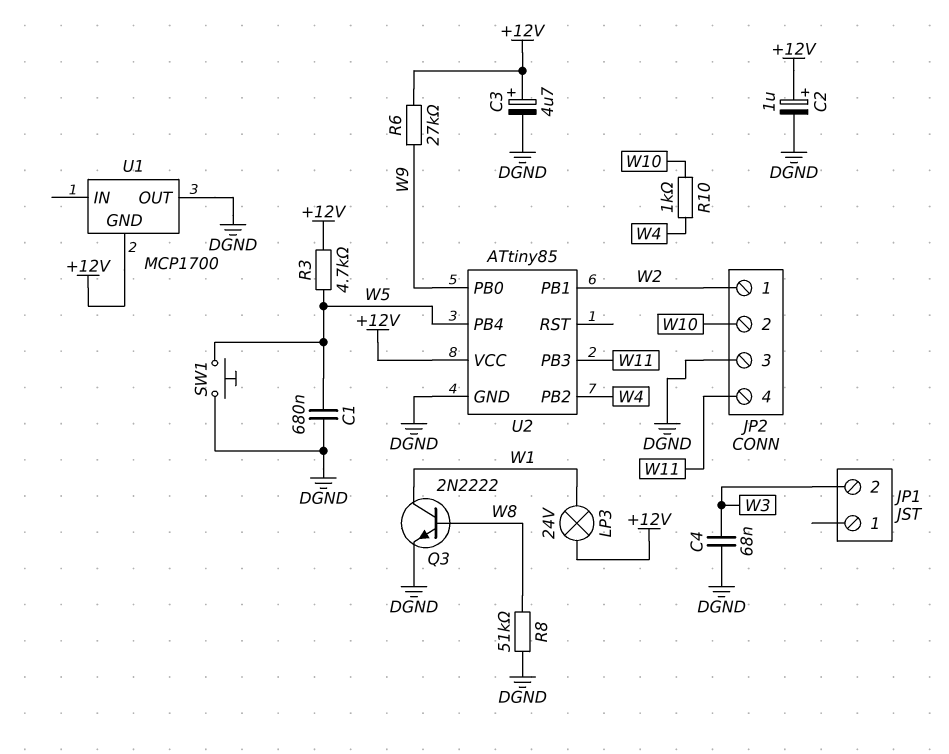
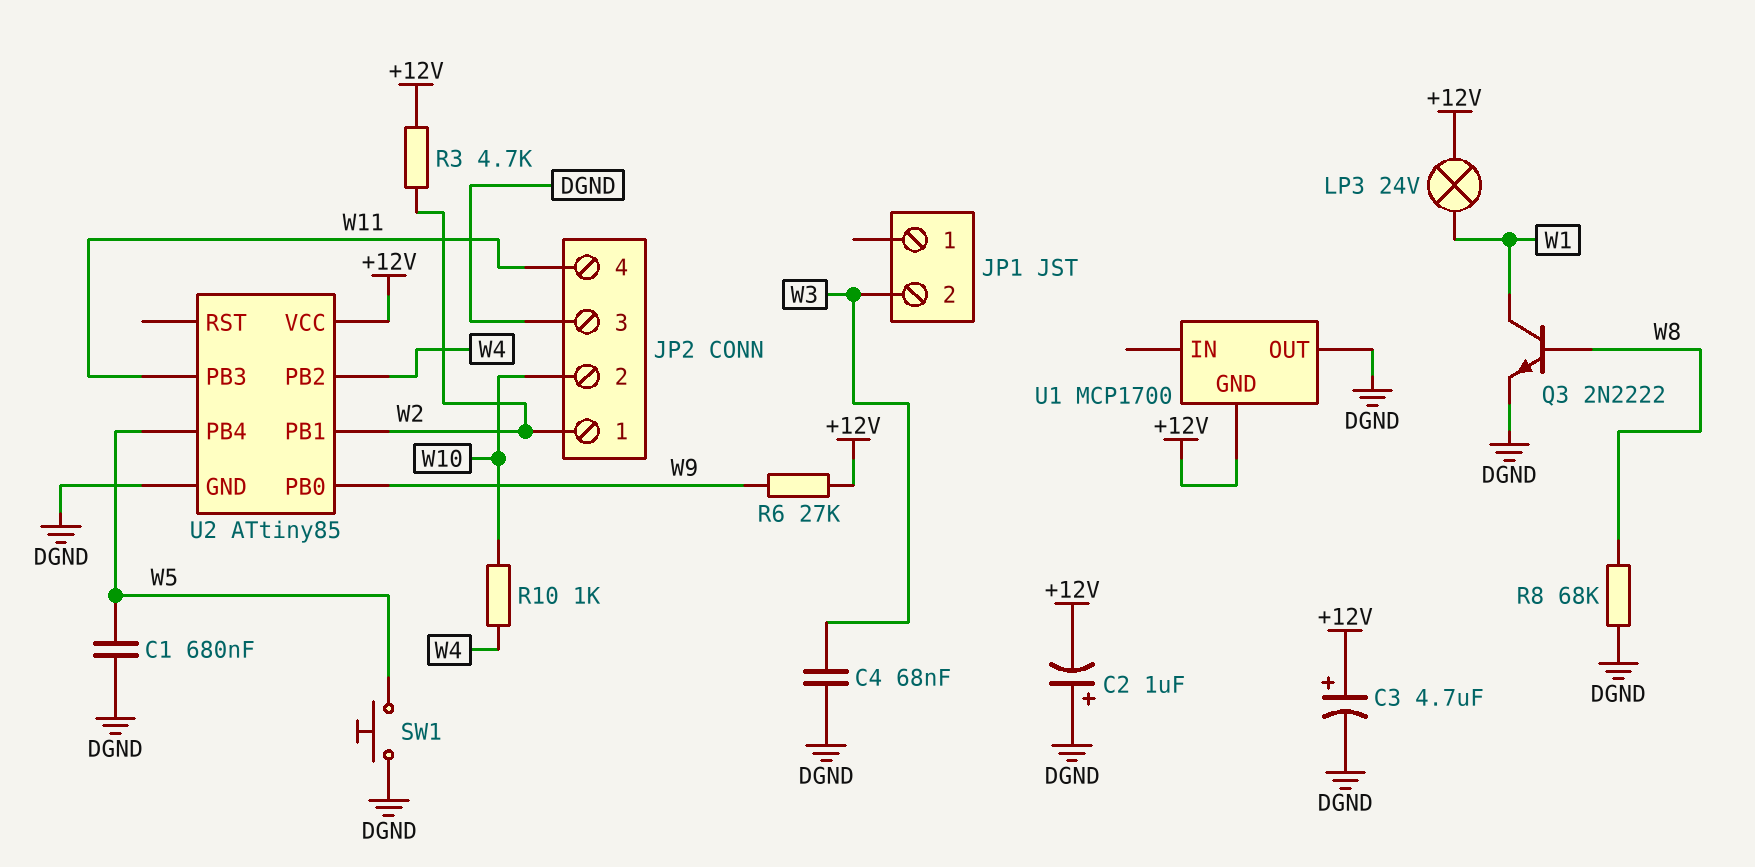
C2: 1uF (plus +12V, minus DGND) -> 1uF (plus DGND, minus +12V)
R3: 4.7k (+12V, W5) -> 4.7k (+12V, W2)
R8: 51k (DGND, W8) -> 68k (DGND, W8)

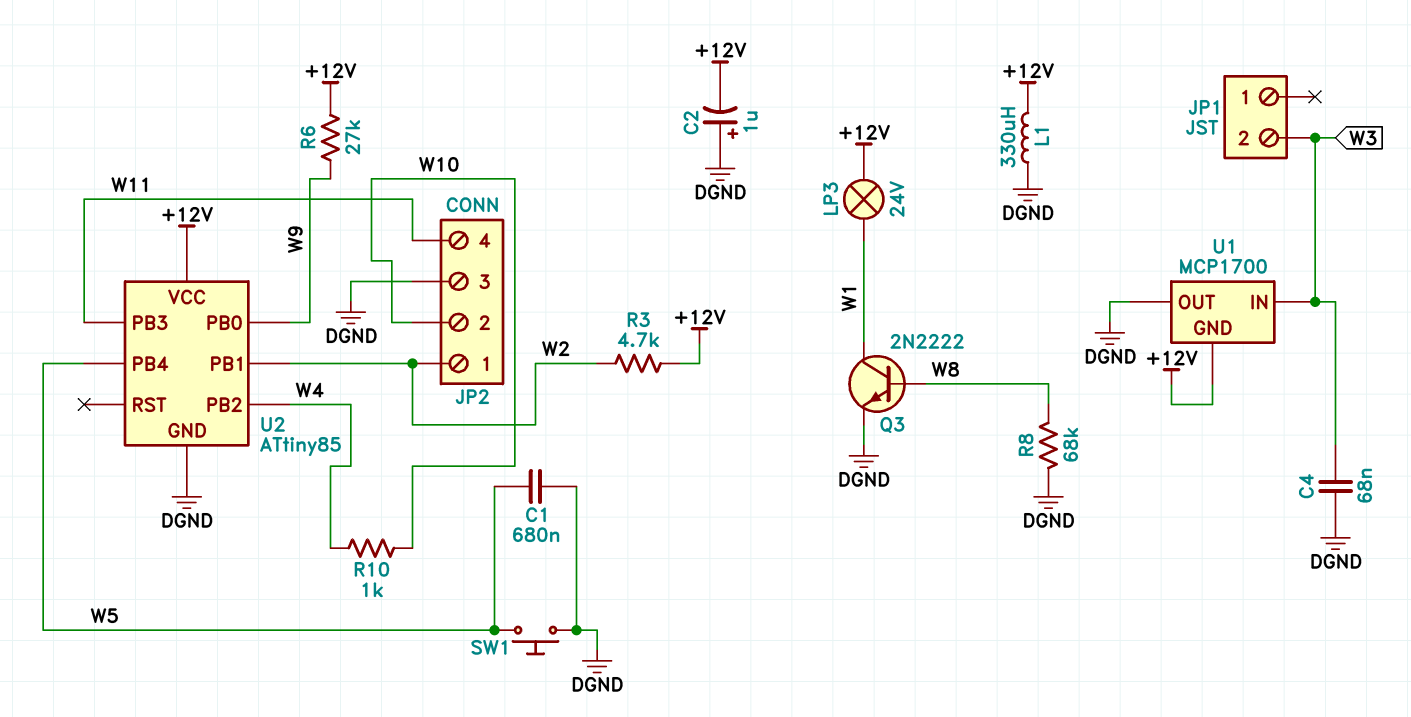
C3: 4.7uF (plus +12V, minus DGND) -> none
L1: none -> 330uH (+12V, DGND)
U1 pin IN: none -> W3

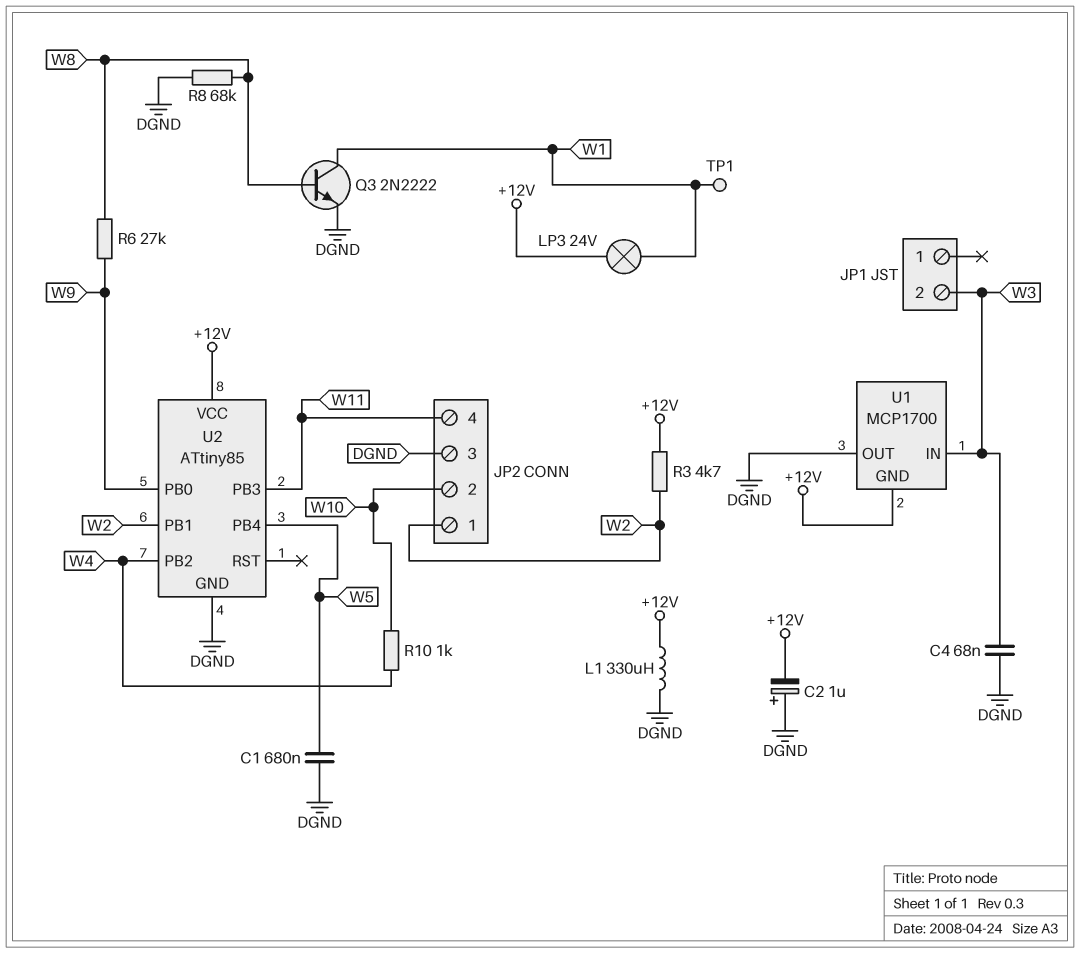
R6: 27k (+12V, W9) -> 27k (W8, W9)
SW1: button (DGND, W5) -> none
TP1: none -> test point (W1)

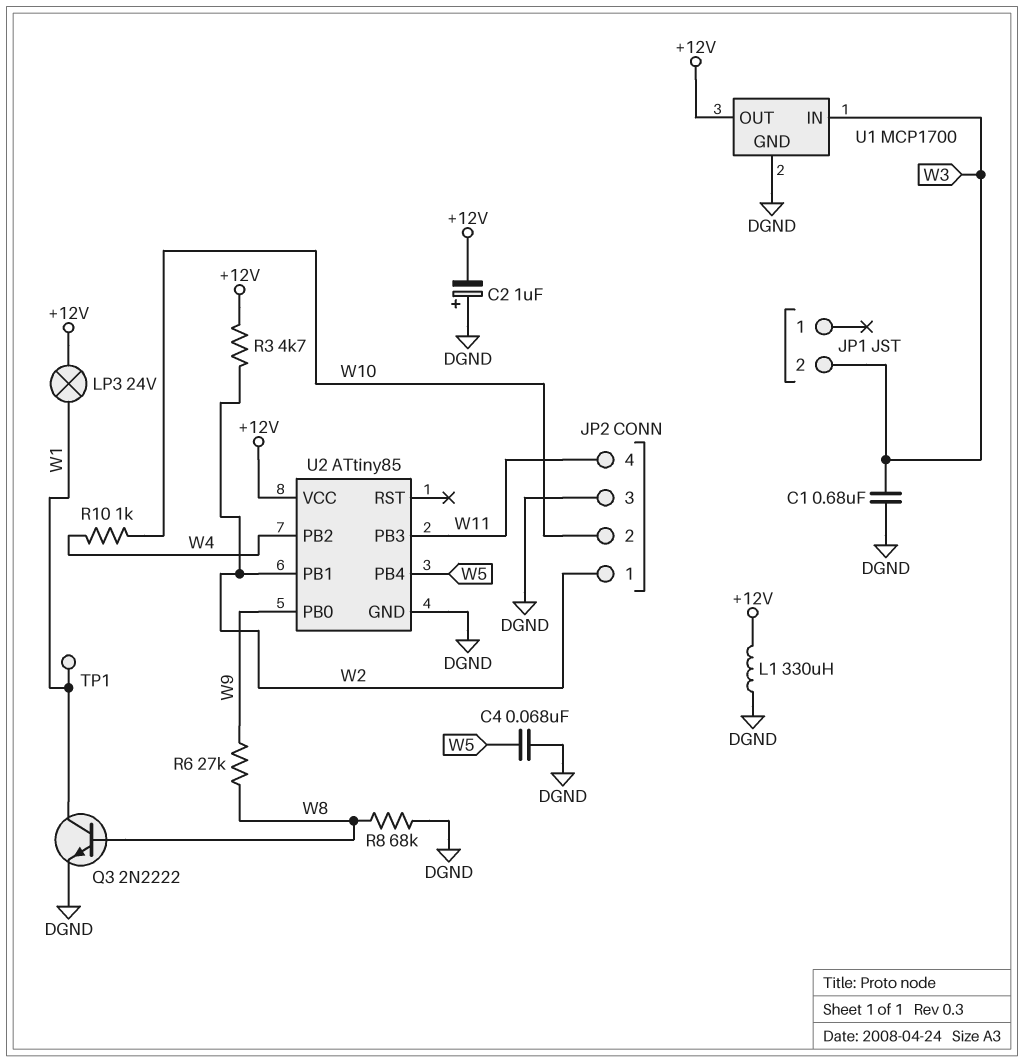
C1: 680nF (DGND, W5) -> 680nF (DGND, W3)
C4: 68nF (DGND, W3) -> 68nF (DGND, W5)
U1 pin GND: +12V -> DGND
U1 pin OUT: DGND -> +12V

